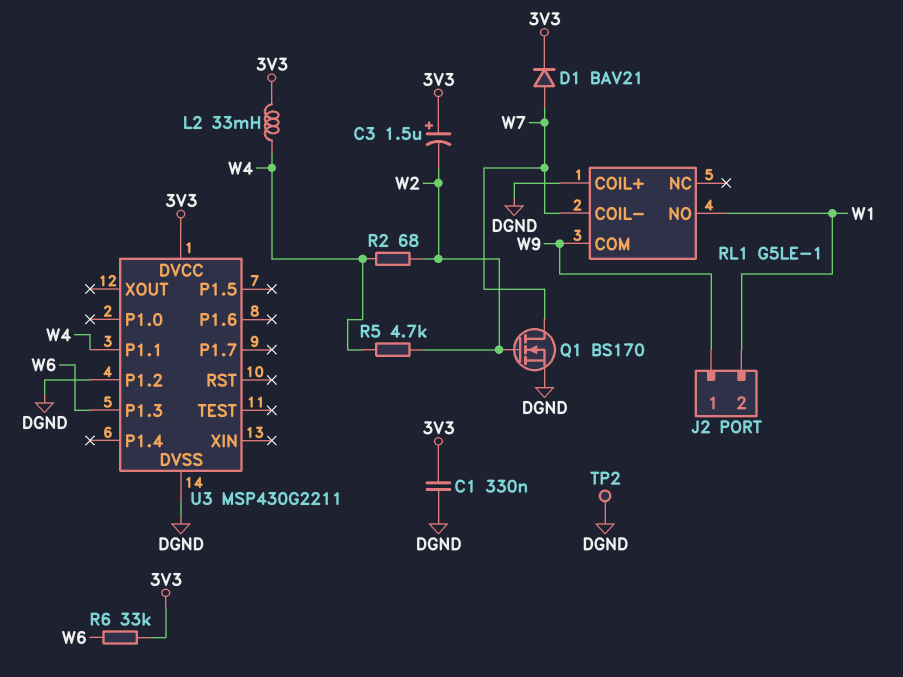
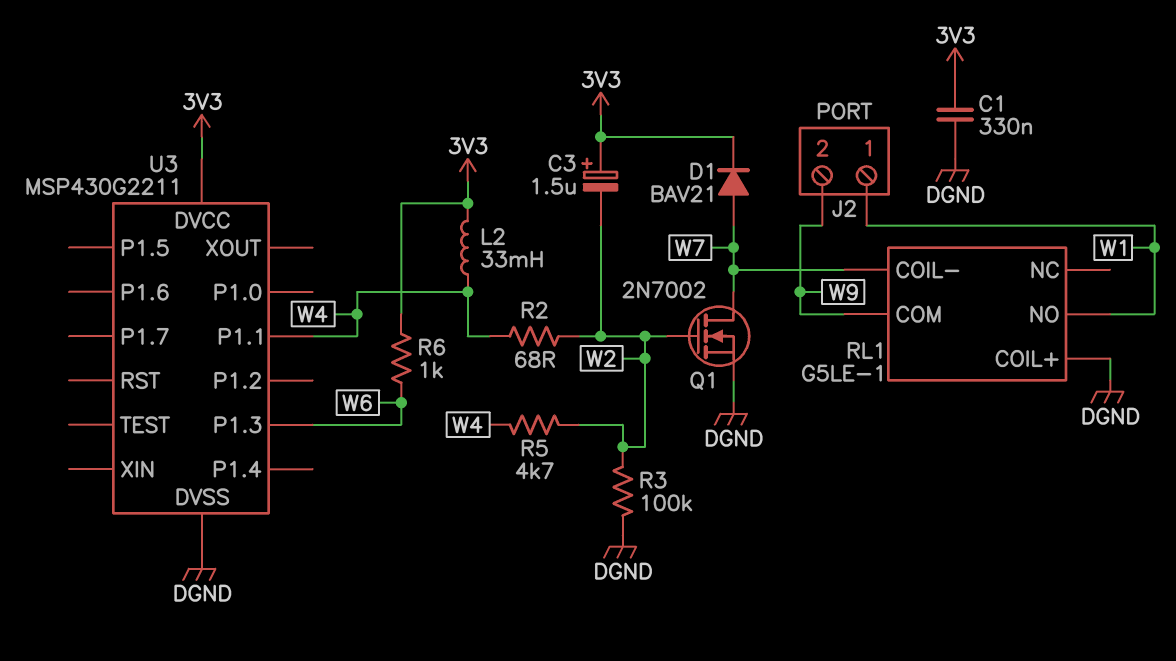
J2 pin 1: W9 -> W1
J2 pin 2: W1 -> W9
Q1: NMOS BS170 (G W2, D W7, S DGND) -> NMOS 2N7002 (G W2, D W7, S DGND)
R3: none -> 100k (DGND, W2)
R6: 33k (3V3, W6) -> 1k (3V3, W6)
TP2: test point (DGND) -> none
U3 pin P1.2: DGND -> none

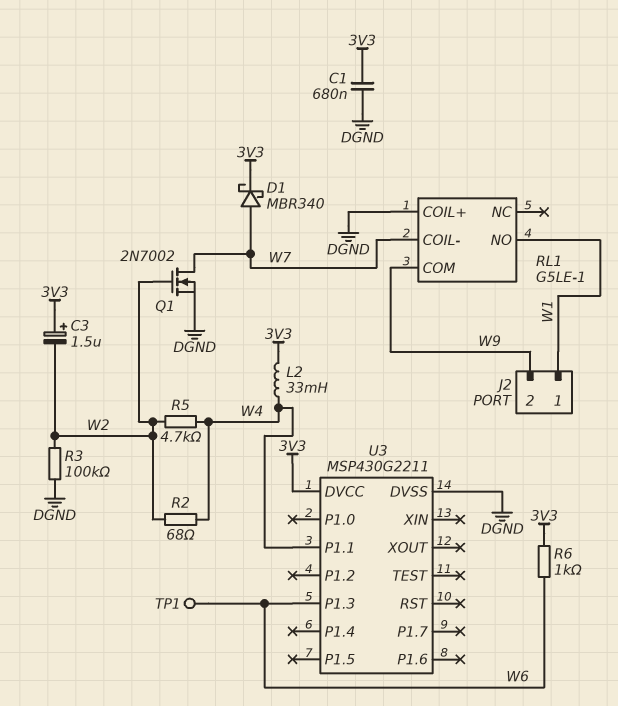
C1: 330nF (3V3, DGND) -> 680nF (3V3, DGND)
D1: diode BAV21 (A W7, K 3V3) -> schottky MBR340 (A W7, K 3V3)
TP1: none -> test point (W6)

